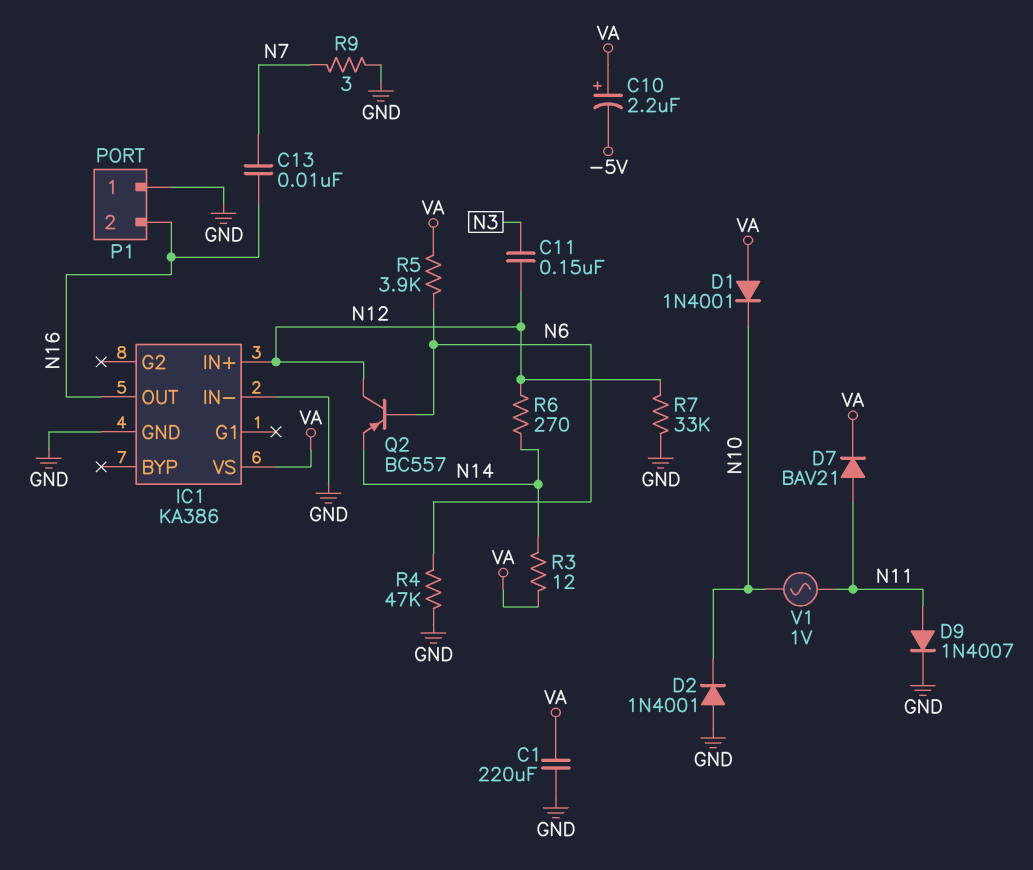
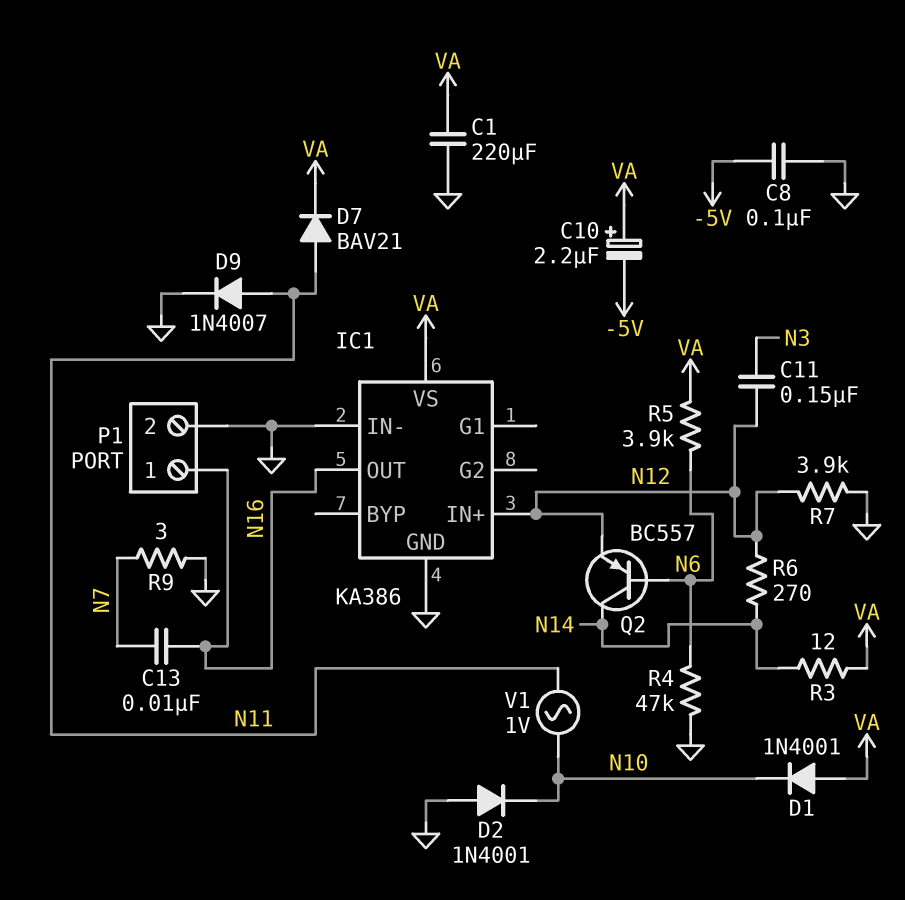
C8: none -> 100nF (-5V, GND)
P1 pin 1: GND -> N16
P1 pin 2: N16 -> GND
Q2: PNP BC557 (B N6, C N12, E N14) -> PNP BC557 (B N6, C N14, E N12)
R7: 33k (GND, N12) -> 3.9k (GND, N12)

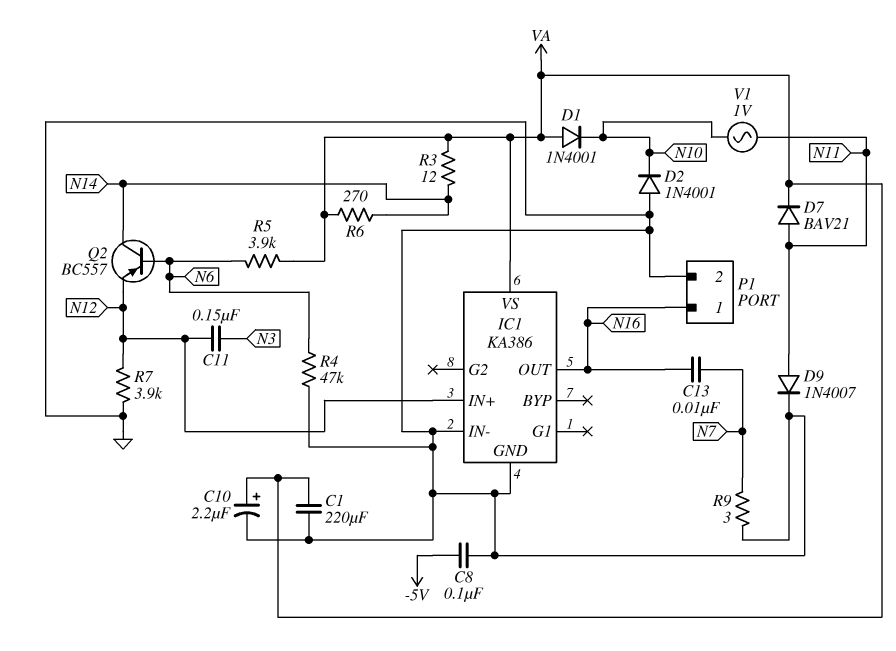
C10: 2.2uF (plus VA, minus -5V) -> 2.2uF (plus VA, minus GND)
R6: 270 (N12, N14) -> 270 (N14, VA)

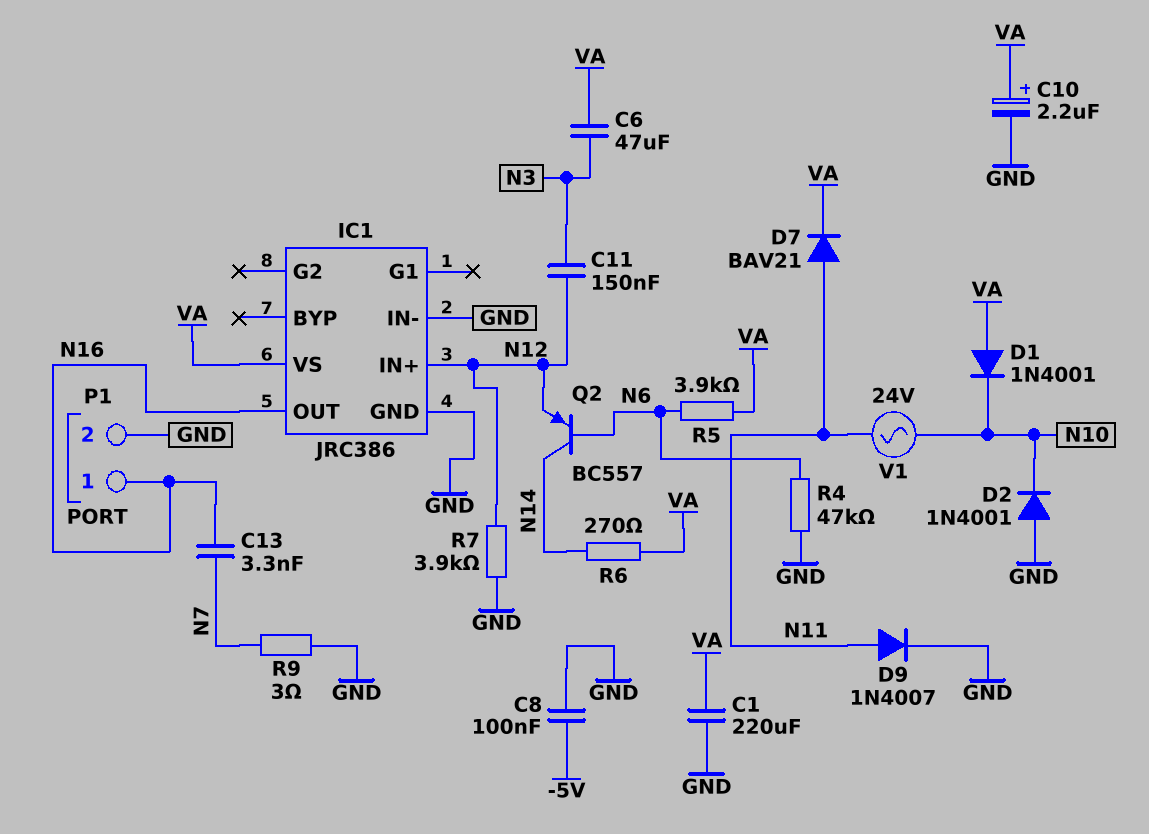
C6: none -> 47uF (N3, VA)
C13: 10nF (N7, N16) -> 3.3nF (N7, N16)
IC1: KA386 -> JRC386
R3: 12 (N14, VA) -> none
V1: AC 1V (N10, N11) -> AC 24V (N10, N11)

